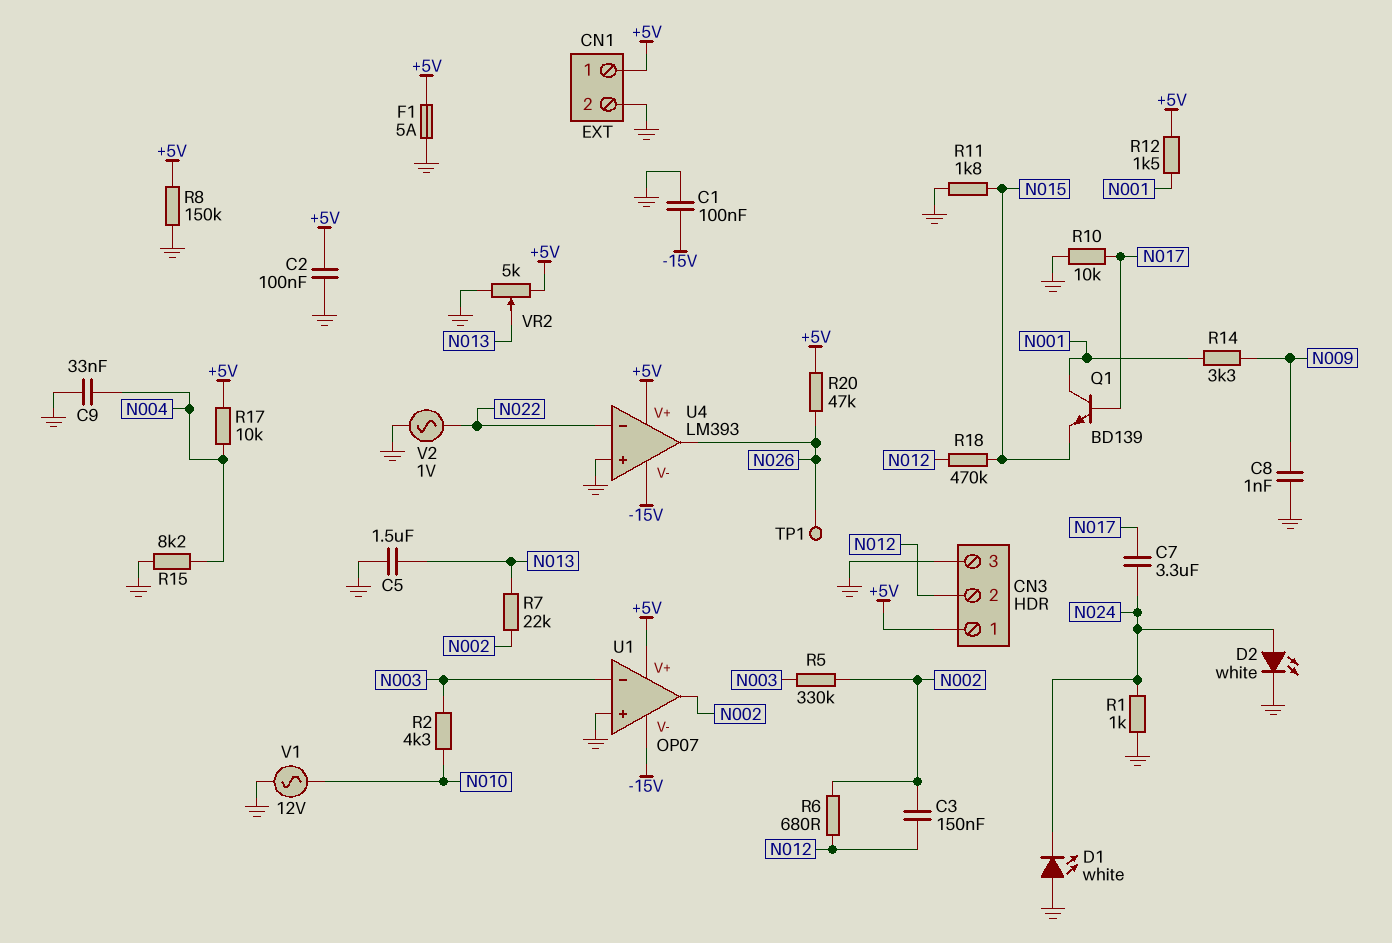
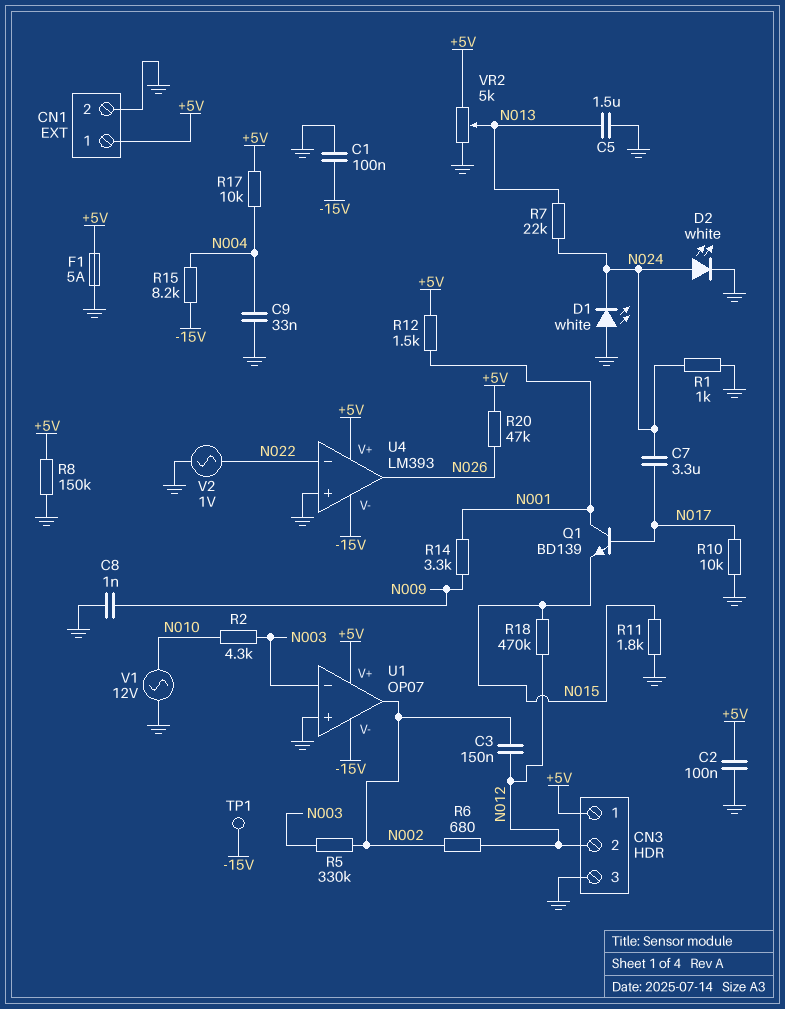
R7: 22k (N002, N013) -> 22k (N013, N024)
R15: 8.2k (GND, N004) -> 8.2k (-15V, N004)
TP1: test point (N026) -> test point (-15V)

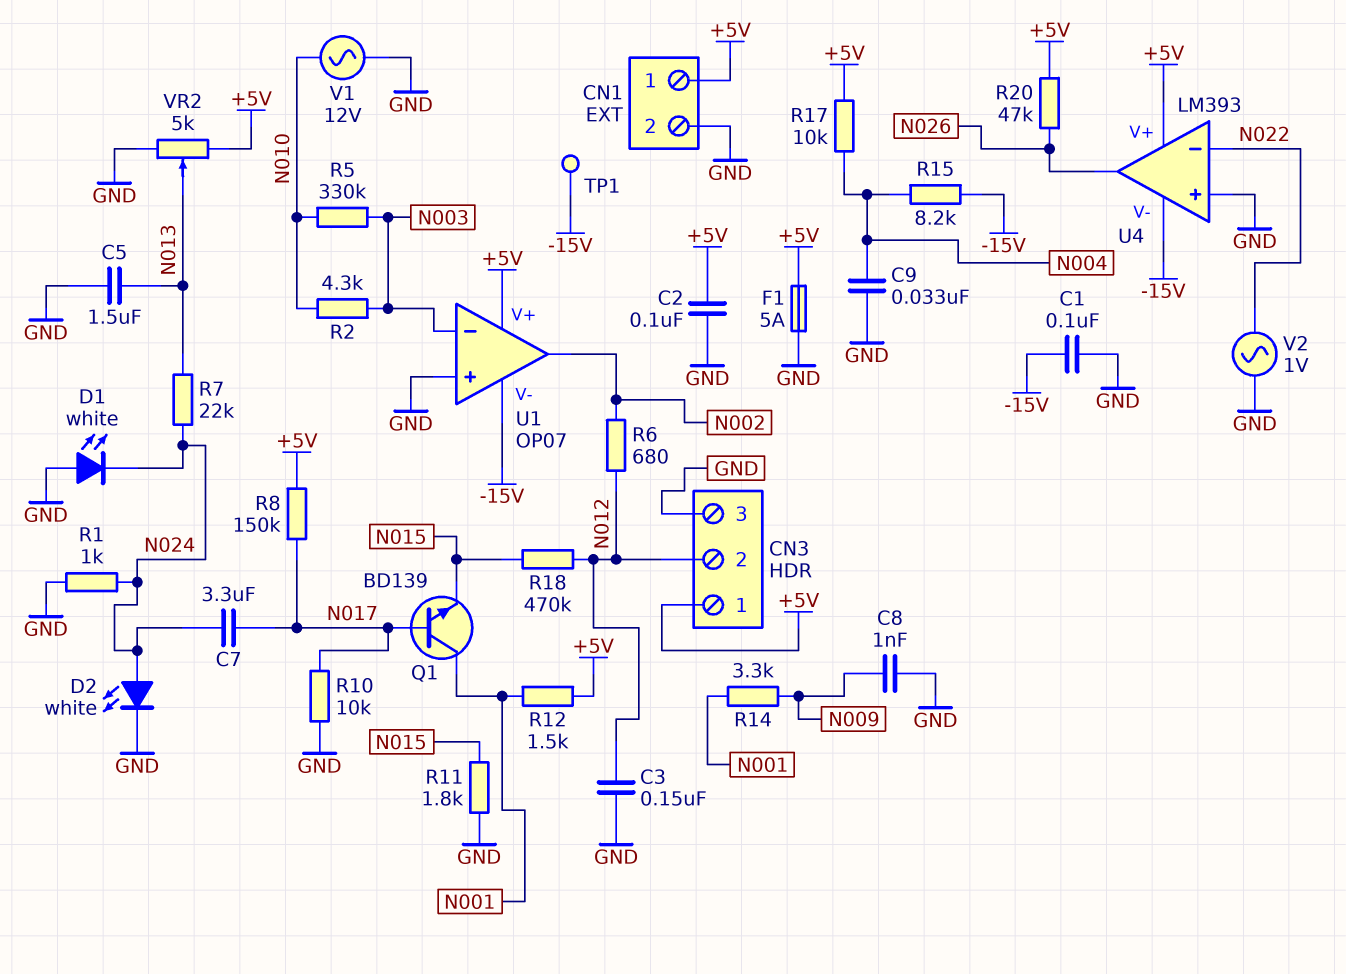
C3: 150nF (N002, N012) -> 150nF (GND, N012)
R5: 330k (N002, N003) -> 330k (N003, N010)
R8: 150k (+5V, GND) -> 150k (+5V, N017)

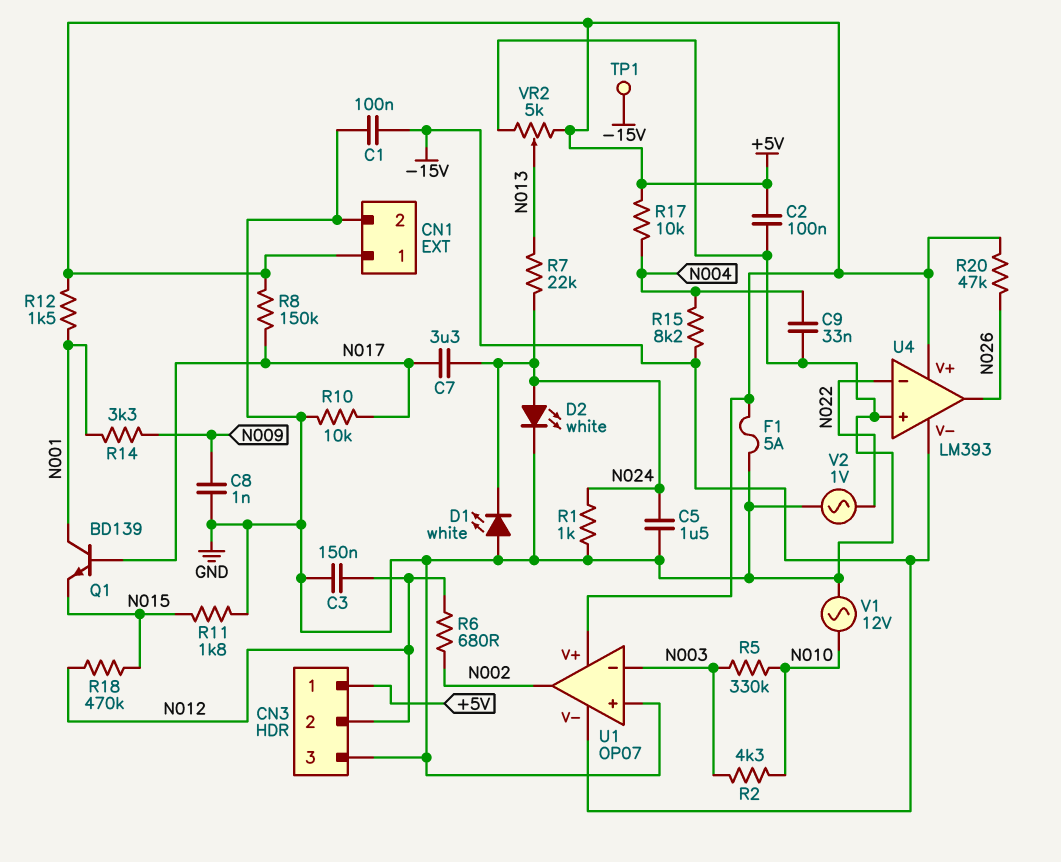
C5: 1.5uF (GND, N013) -> 1.5uF (GND, N024)

